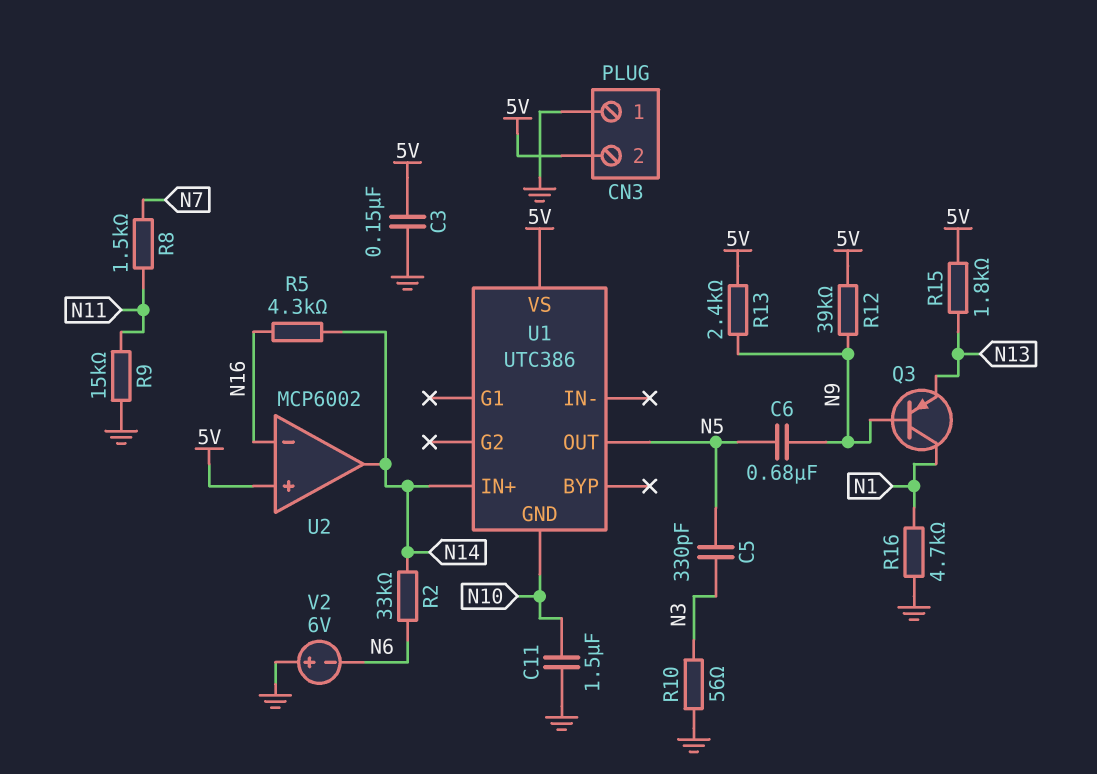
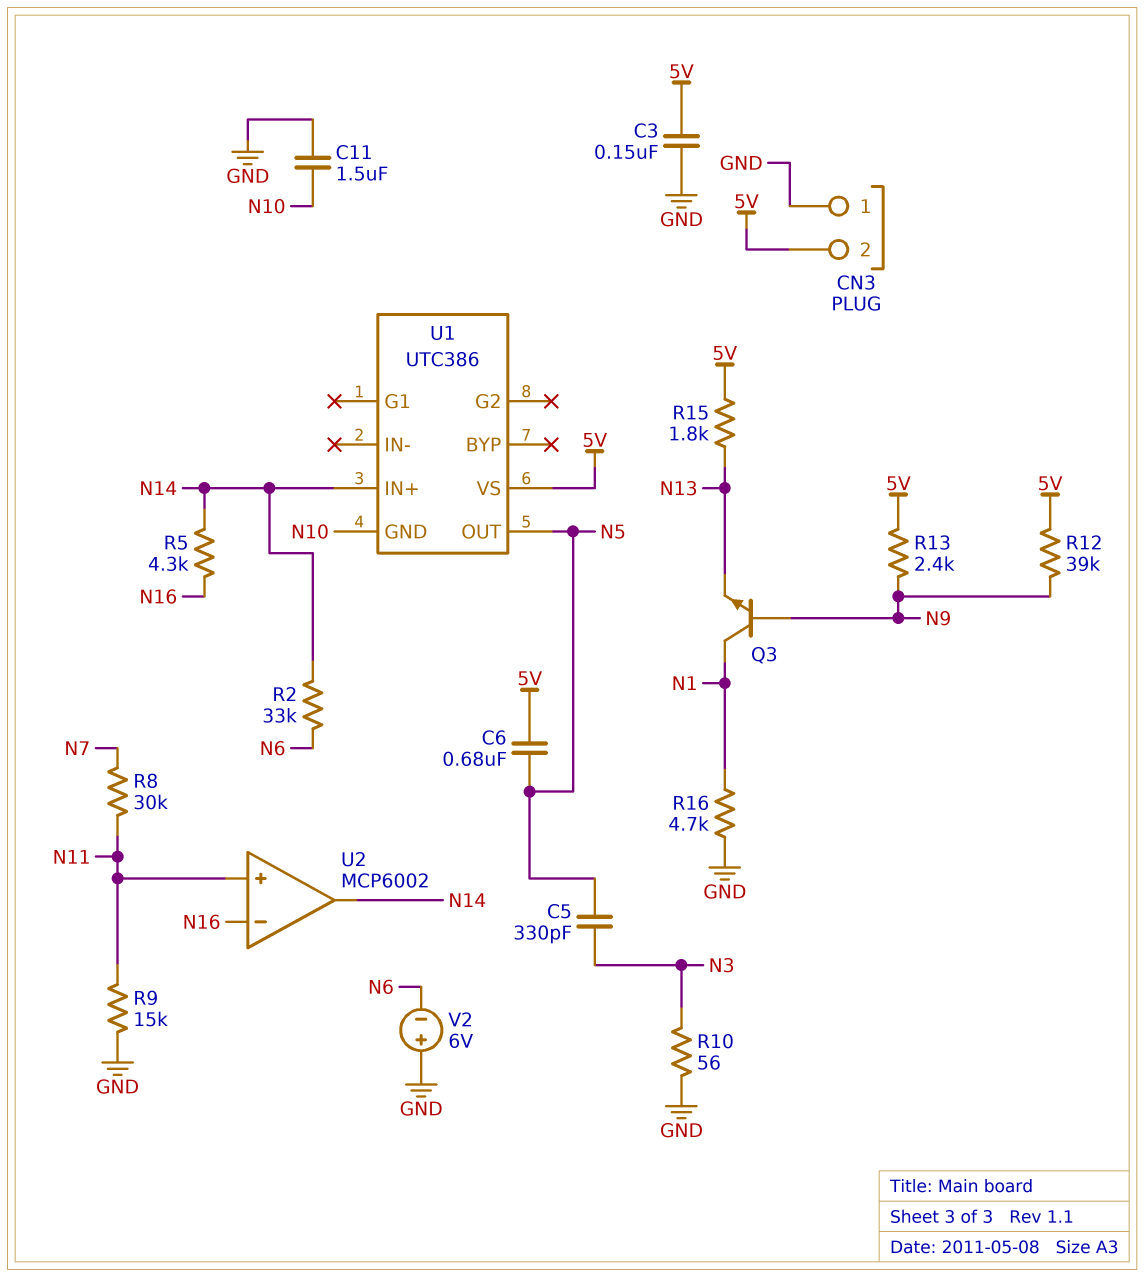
C6: 680nF (N5, N9) -> 680nF (5V, N5)
Q3: PNP (B N9, C N1, E N13) -> NPN (B N9, C N1, E N13)
R8: 1.5k (N7, N11) -> 30k (N7, N11)
U2 pin in+: 5V -> N11

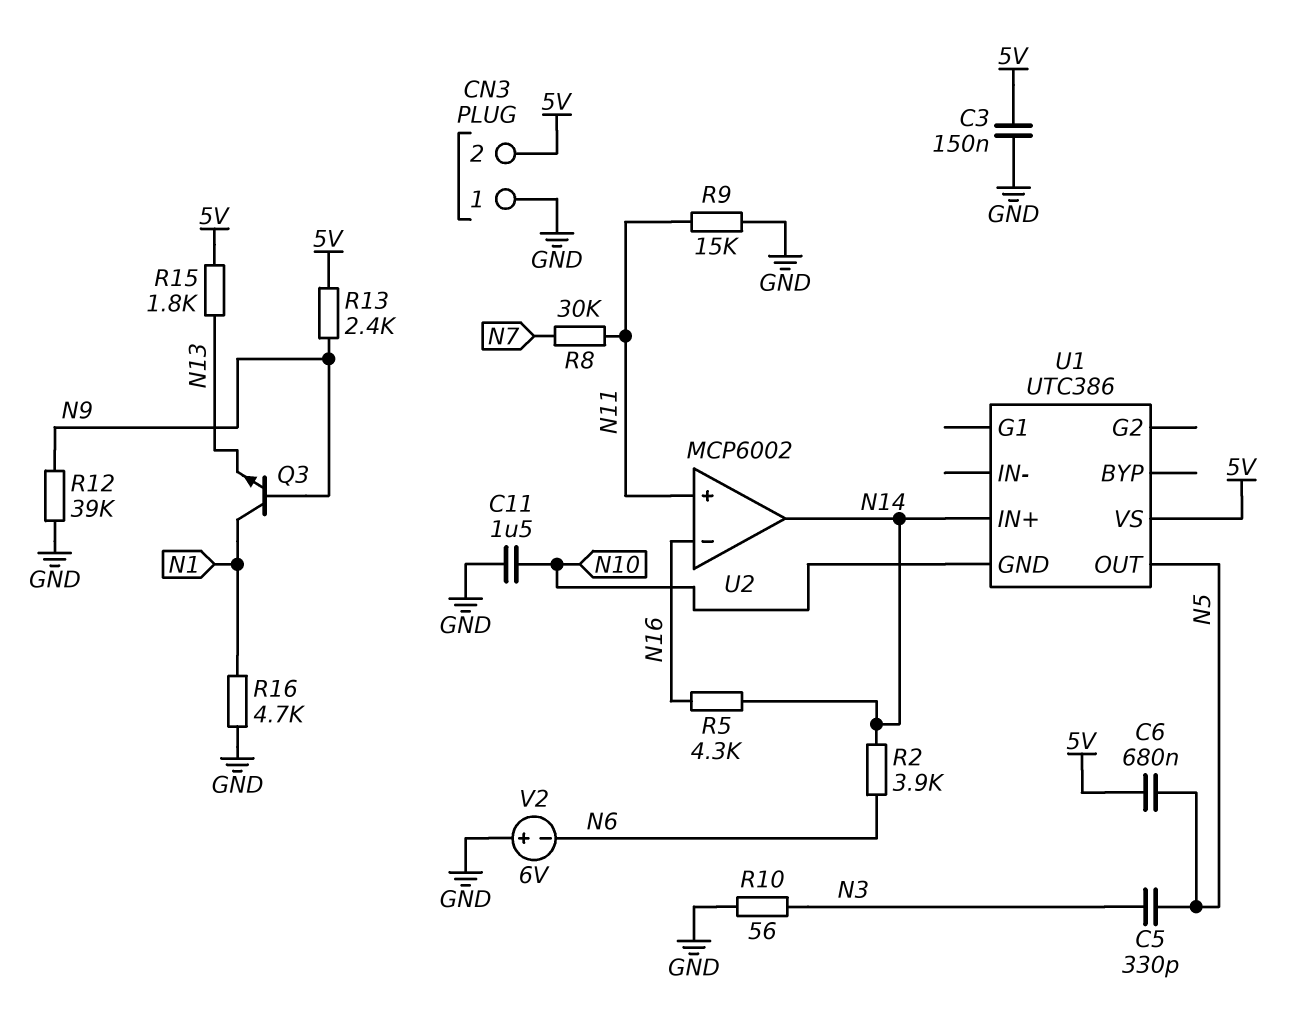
R2: 33k (N6, N14) -> 3.9k (N6, N14)
R12: 39k (5V, N9) -> 39k (GND, N9)

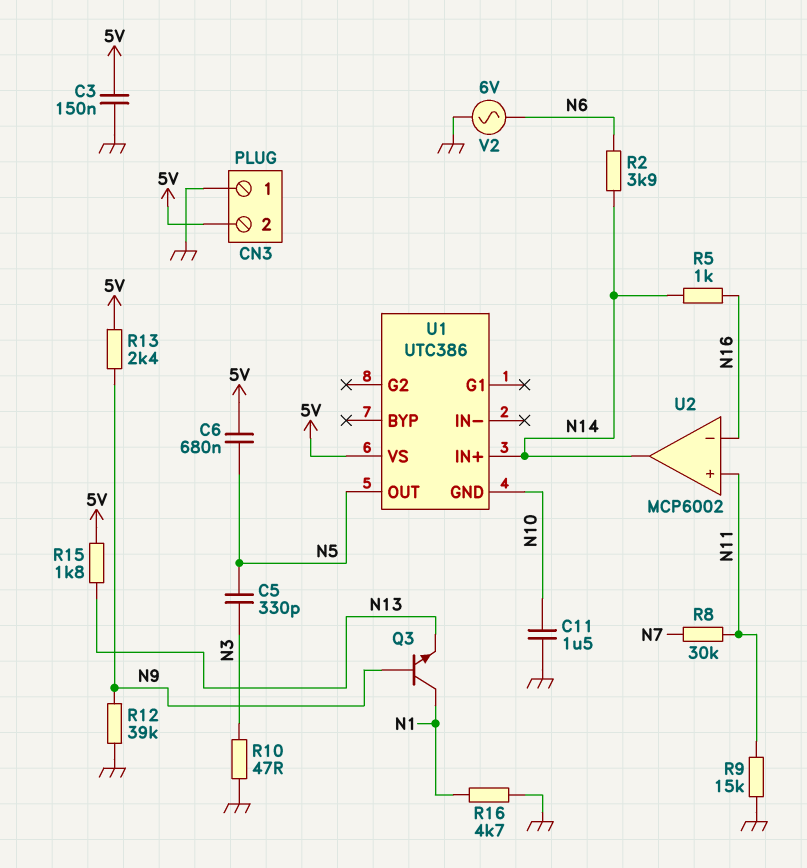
R5: 4.3k (N14, N16) -> 1k (N14, N16)
R10: 56 (GND, N3) -> 47 (GND, N3)
V2: 6V (plus GND, minus N6) -> AC 6V (GND, N6)

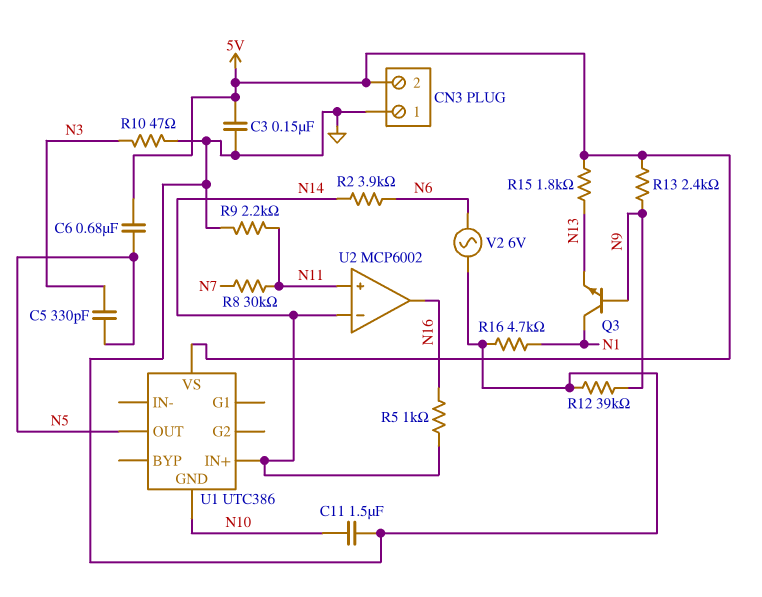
R9: 15k (GND, N11) -> 2.2k (GND, N11)
U2 pin in-: N16 -> N14
U2 pin out: N14 -> N16

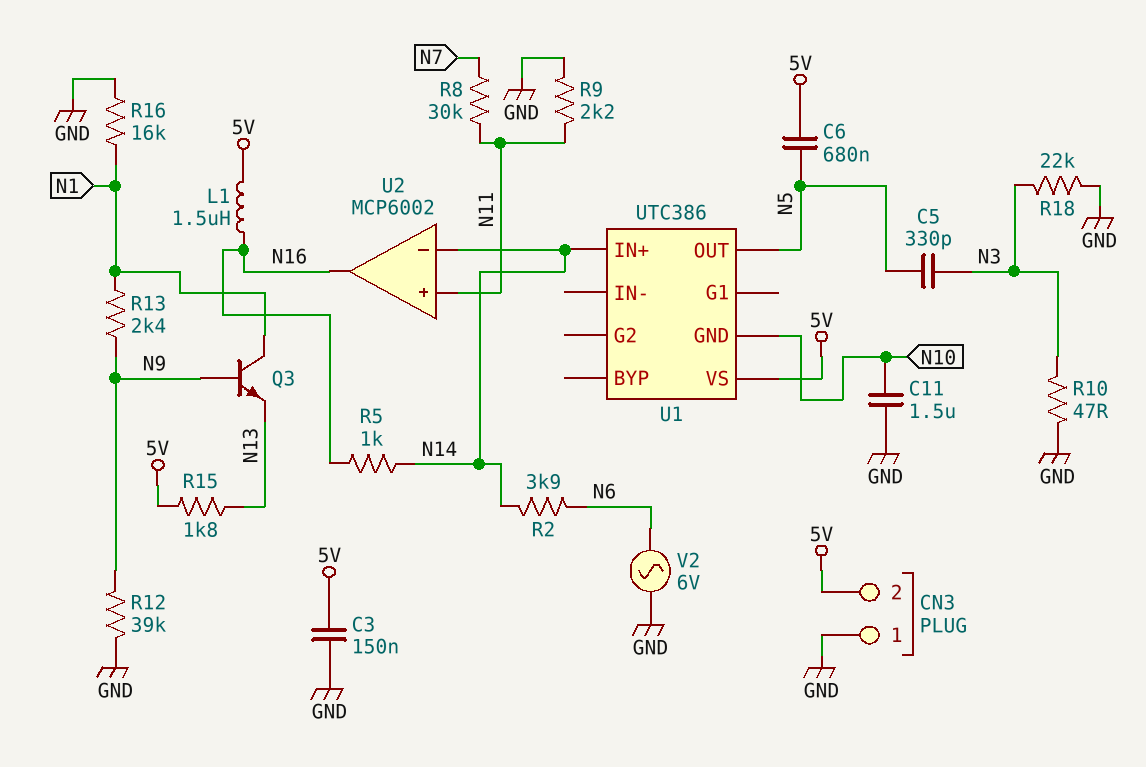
L1: none -> 1.5uH (5V, N16)
R13: 2.4k (5V, N9) -> 2.4k (N1, N9)
R16: 4.7k (GND, N1) -> 16k (GND, N1)
R18: none -> 22k (GND, N3)

